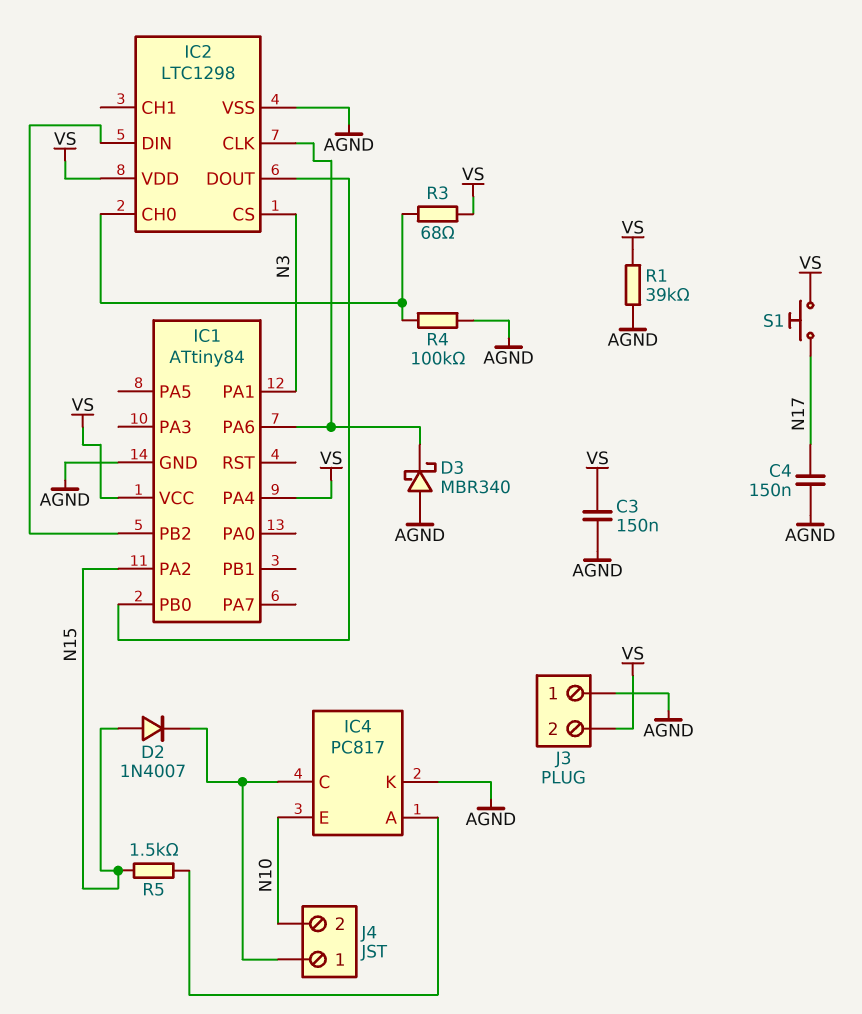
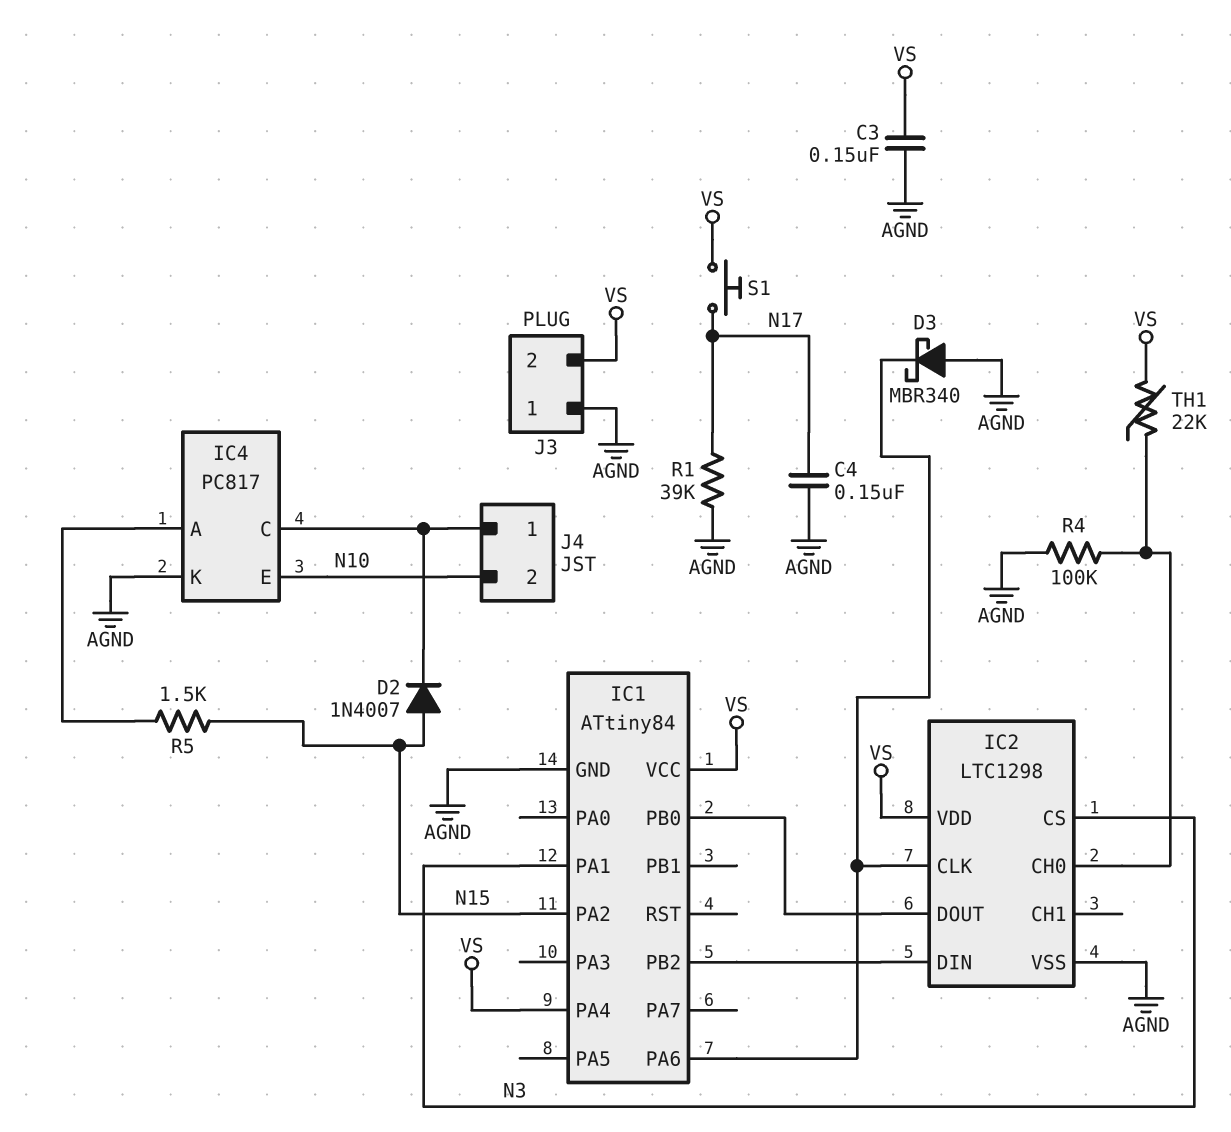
R1: 39k (AGND, VS) -> 39k (AGND, N17)
R3: 68 (IC2/CH0, VS) -> none
TH1: none -> 22k (IC2/CH0, VS)

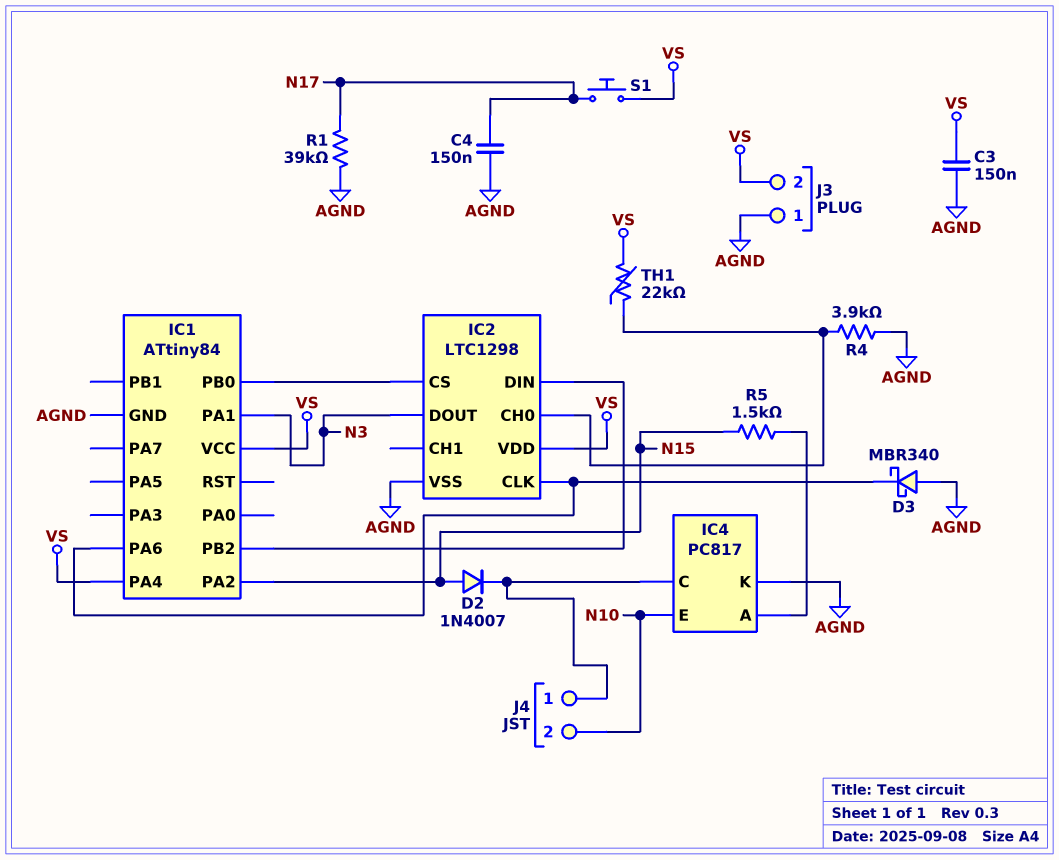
IC2 pin CS: N3 -> IC1/PB0
IC2 pin DOUT: IC1/PB0 -> N3
R4: 100k (AGND, IC2/CH0) -> 3.9k (AGND, IC2/CH0)

